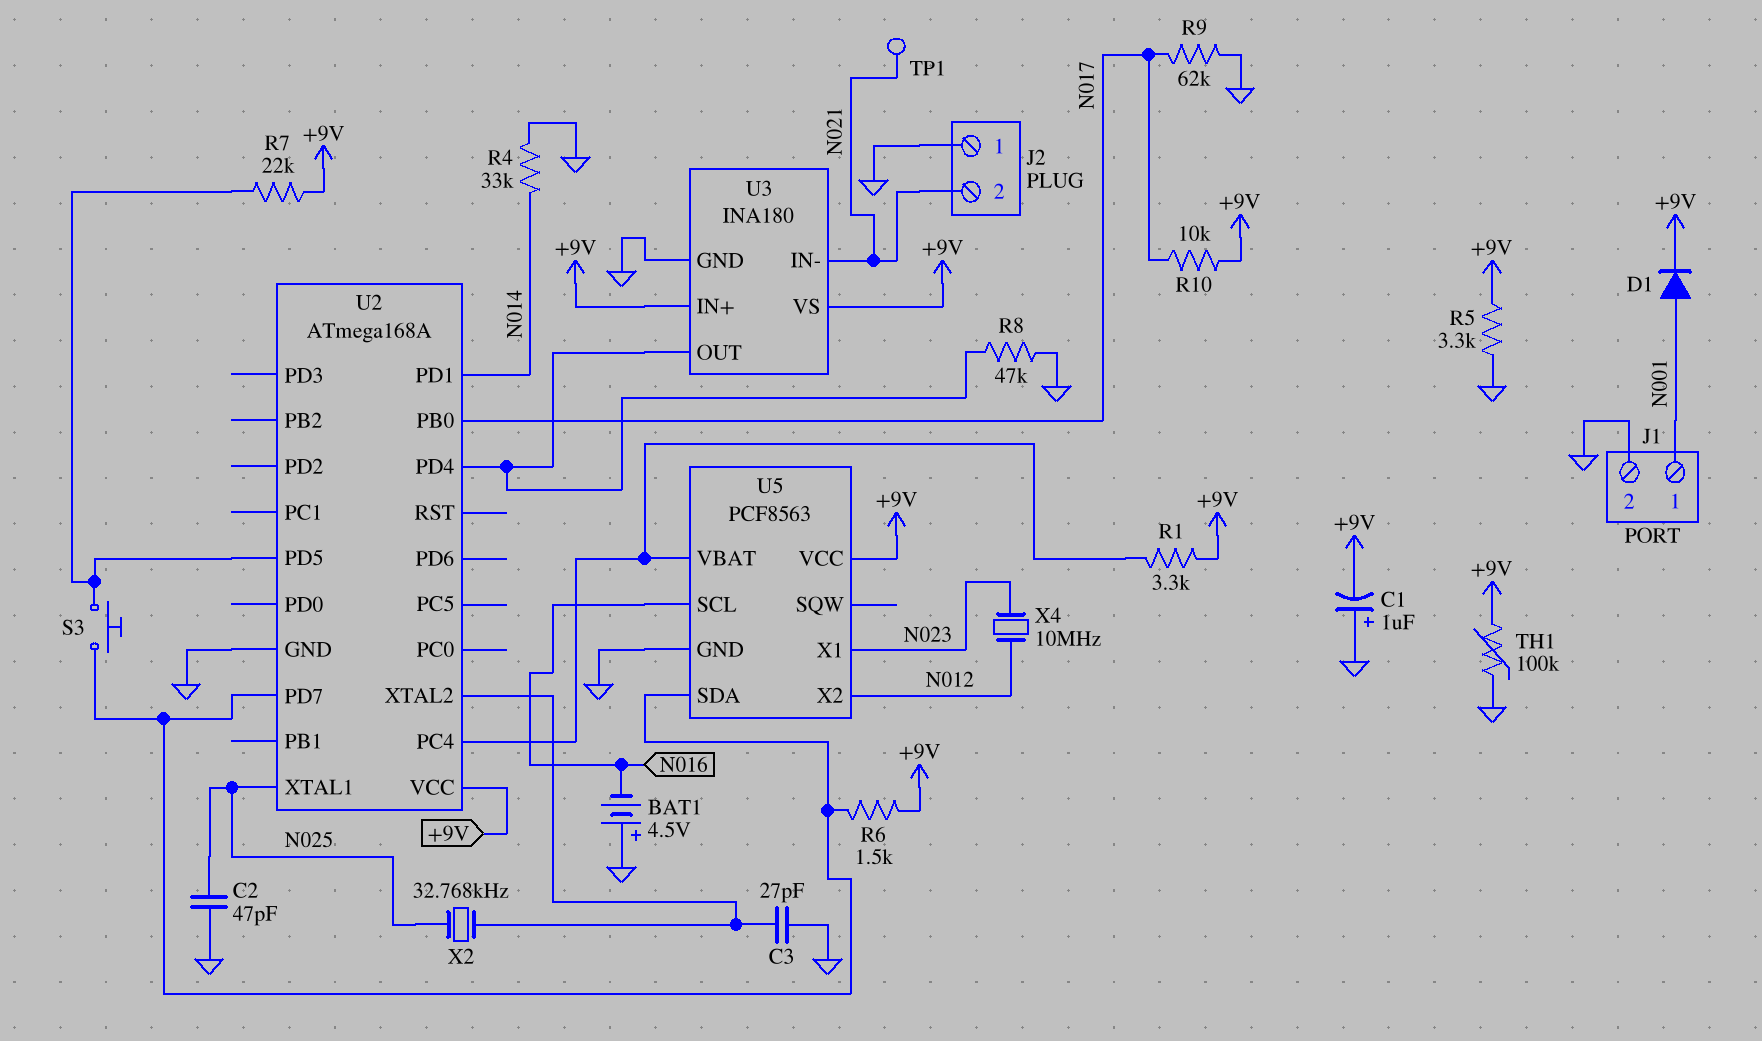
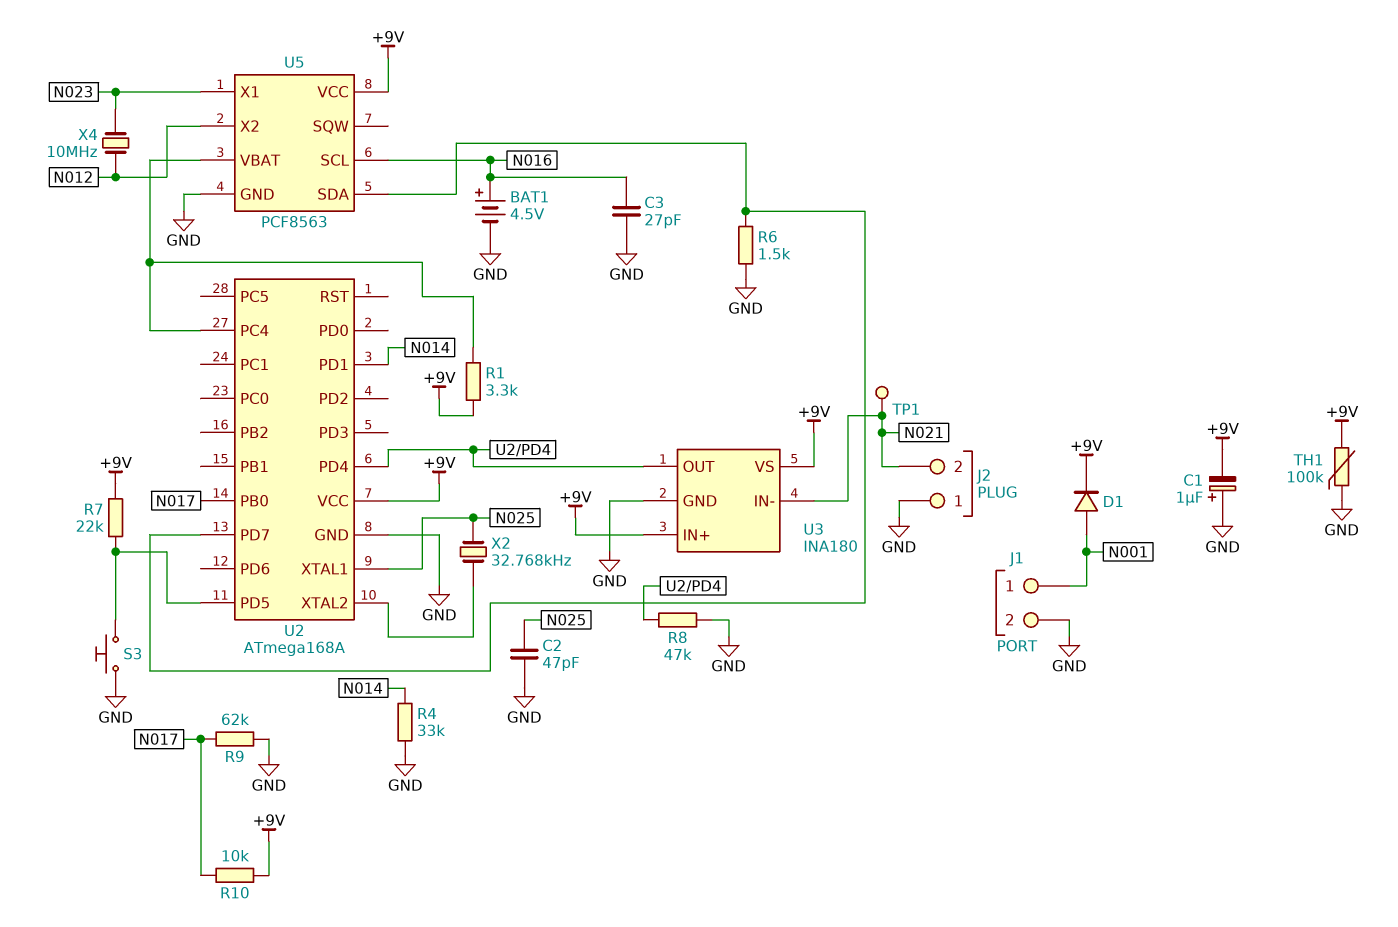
BAT1: 4.5V (plus GND, minus N016) -> 4.5V (plus N016, minus GND)
C3: 27pF (GND, U2/XTAL2) -> 27pF (GND, N016)
R5: 3.3k (+9V, GND) -> none
R6: 1.5k (+9V, U2/PD7) -> 1.5k (GND, U2/PD7)
S3: button (U2/PD5, U2/PD7) -> button (GND, U2/PD5)

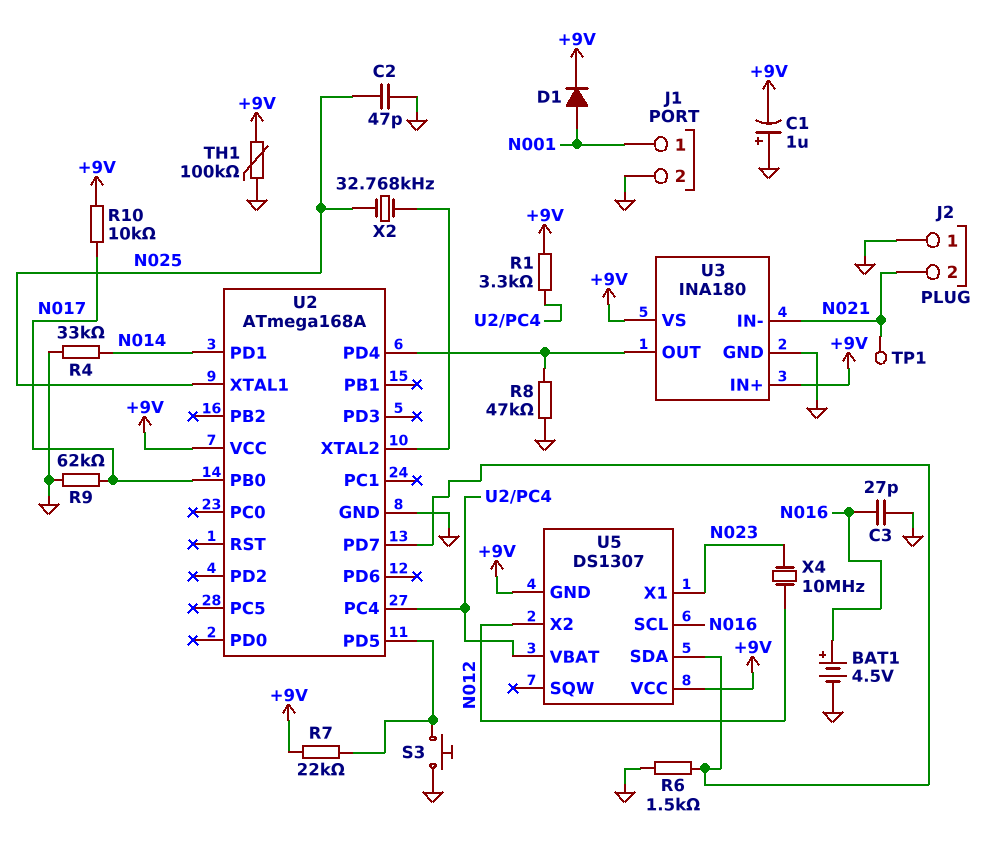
U5: PCF8563 -> DS1307
U5 pin GND: GND -> +9V

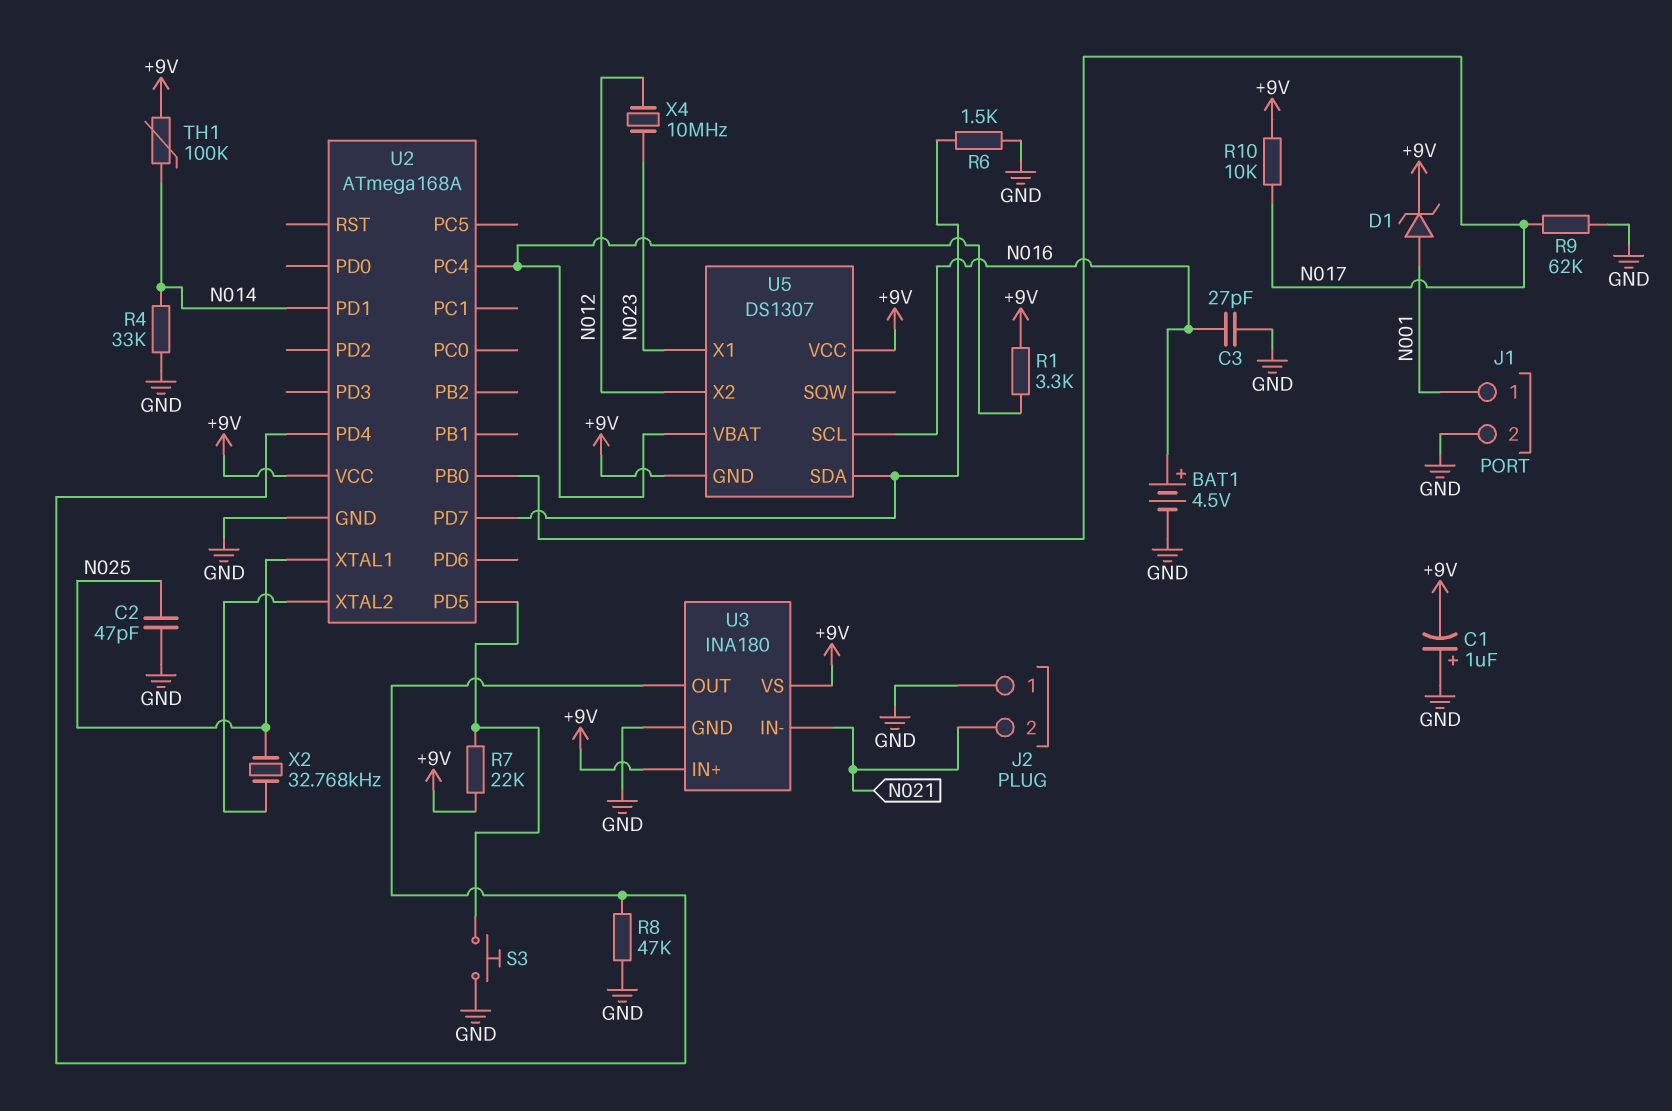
D1: diode (A N001, K +9V) -> zener (A N001, K +9V)
TH1: 100k (+9V, GND) -> 100k (+9V, N014)
TP1: test point (N021) -> none

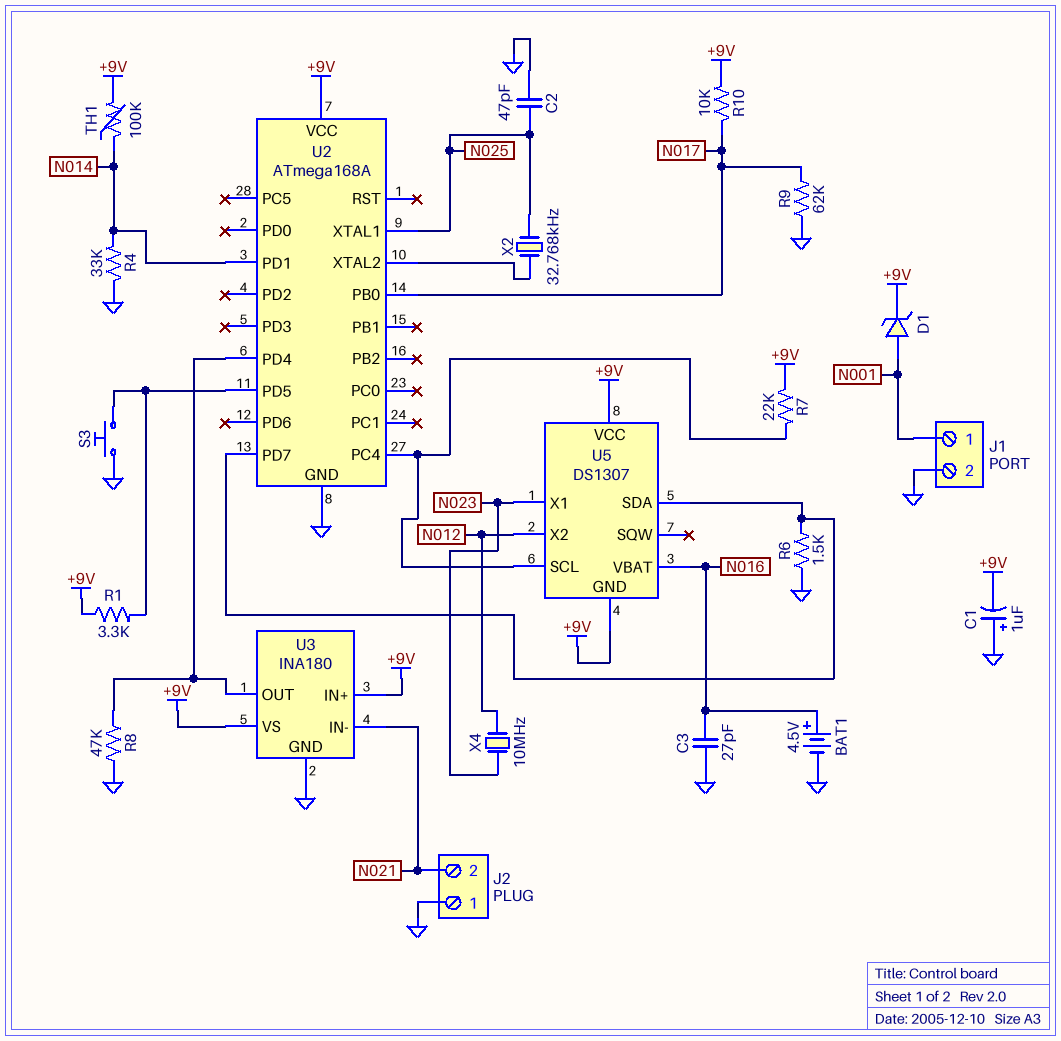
R1: 3.3k (+9V, U2/PC4) -> 3.3k (+9V, U2/PD5)
R7: 22k (+9V, U2/PD5) -> 22k (+9V, U2/PC4)
U5 pin SCL: N016 -> U2/PC4
U5 pin VBAT: U2/PC4 -> N016

